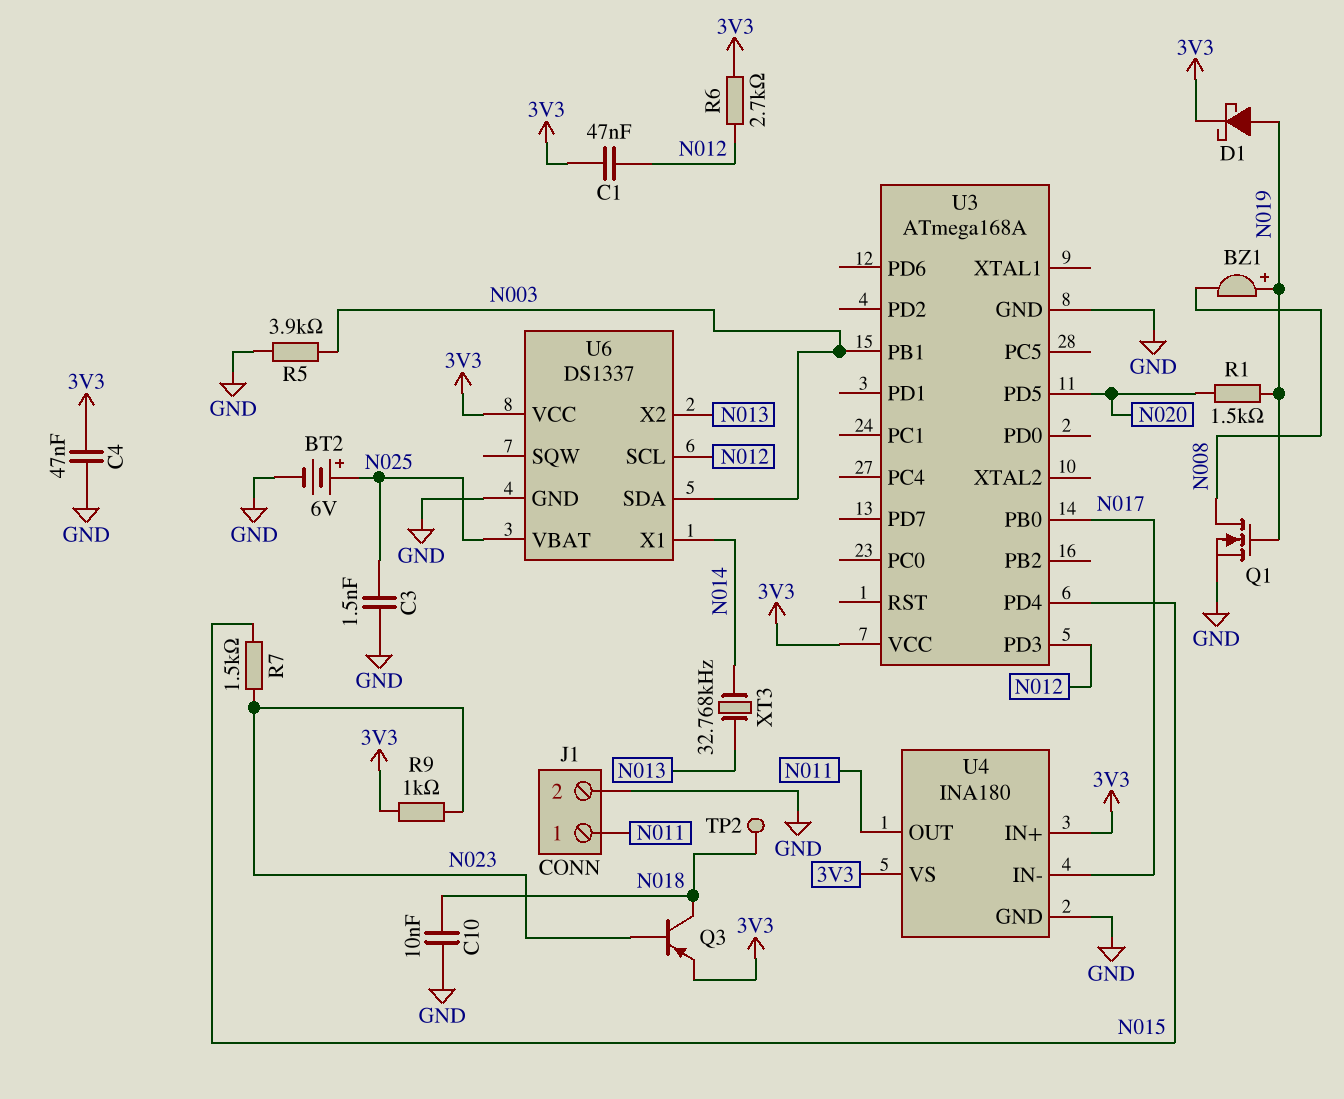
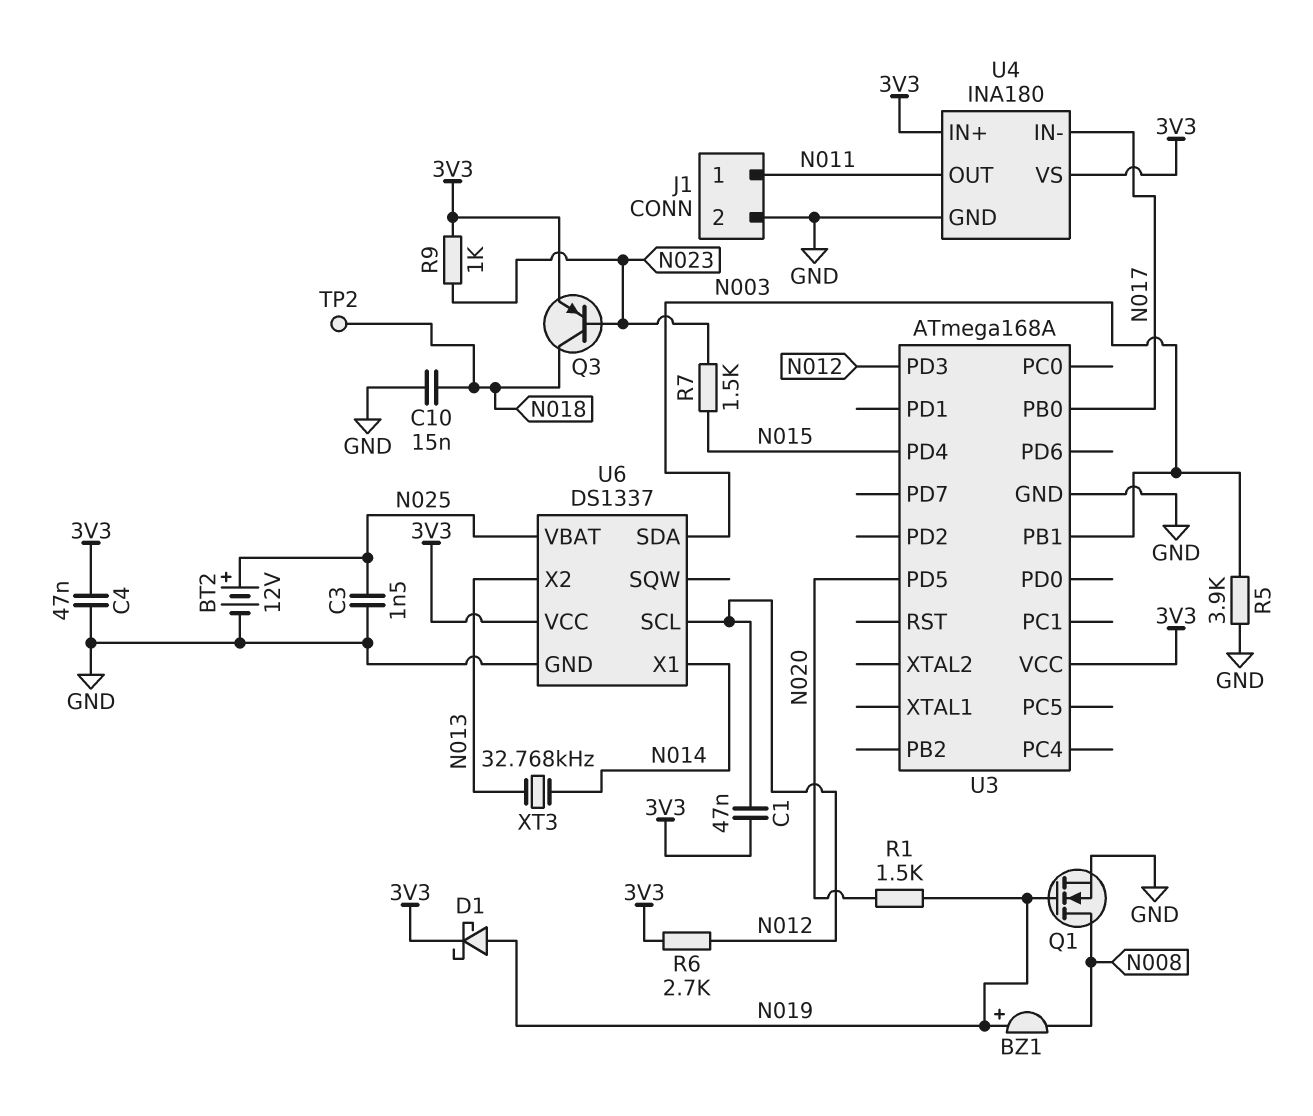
BT2: 6V (plus N025, minus GND) -> 12V (plus N025, minus GND)
C10: 10nF (GND, N018) -> 15nF (GND, N018)

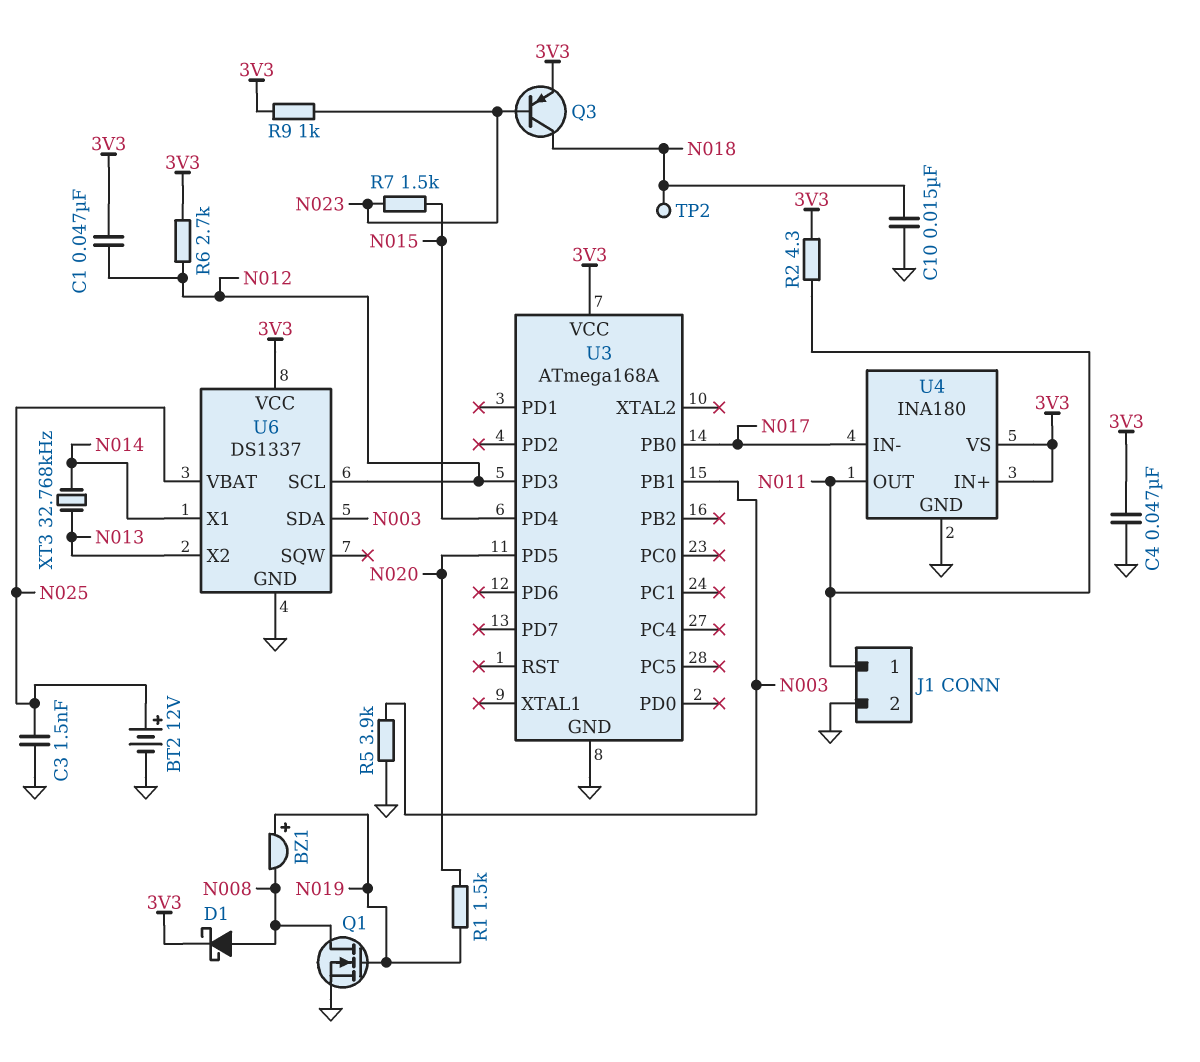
D1: schottky (A N019, K 3V3) -> schottky (A N008, K 3V3)
R2: none -> 4.3 (3V3, N011)

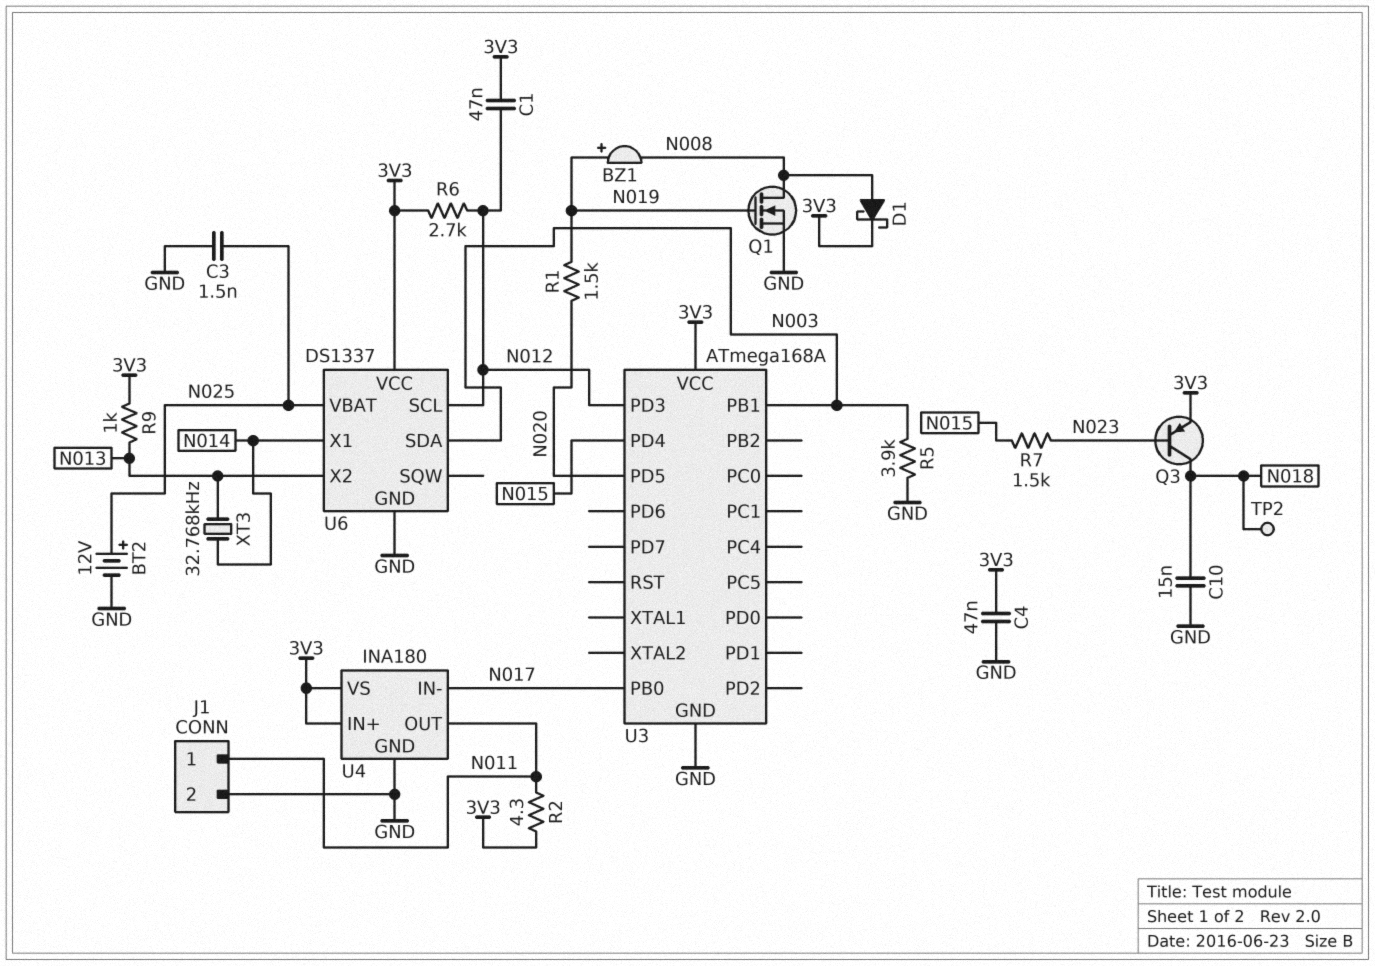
R9: 1k (3V3, N023) -> 1k (3V3, N013)

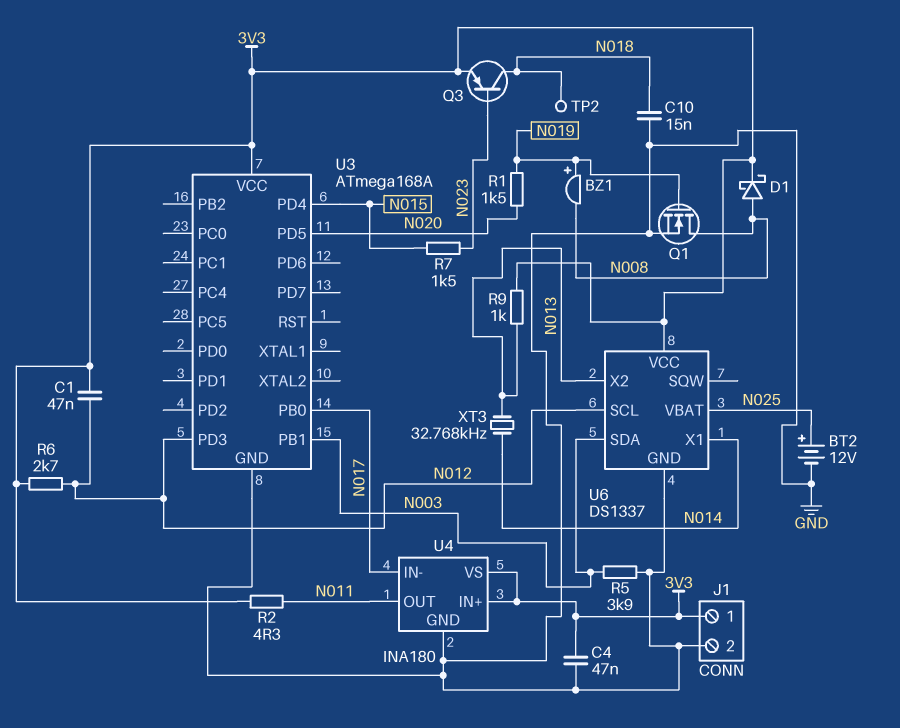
C3: 1.5nF (GND, N025) -> none
J1 pin 1: N011 -> 3V3

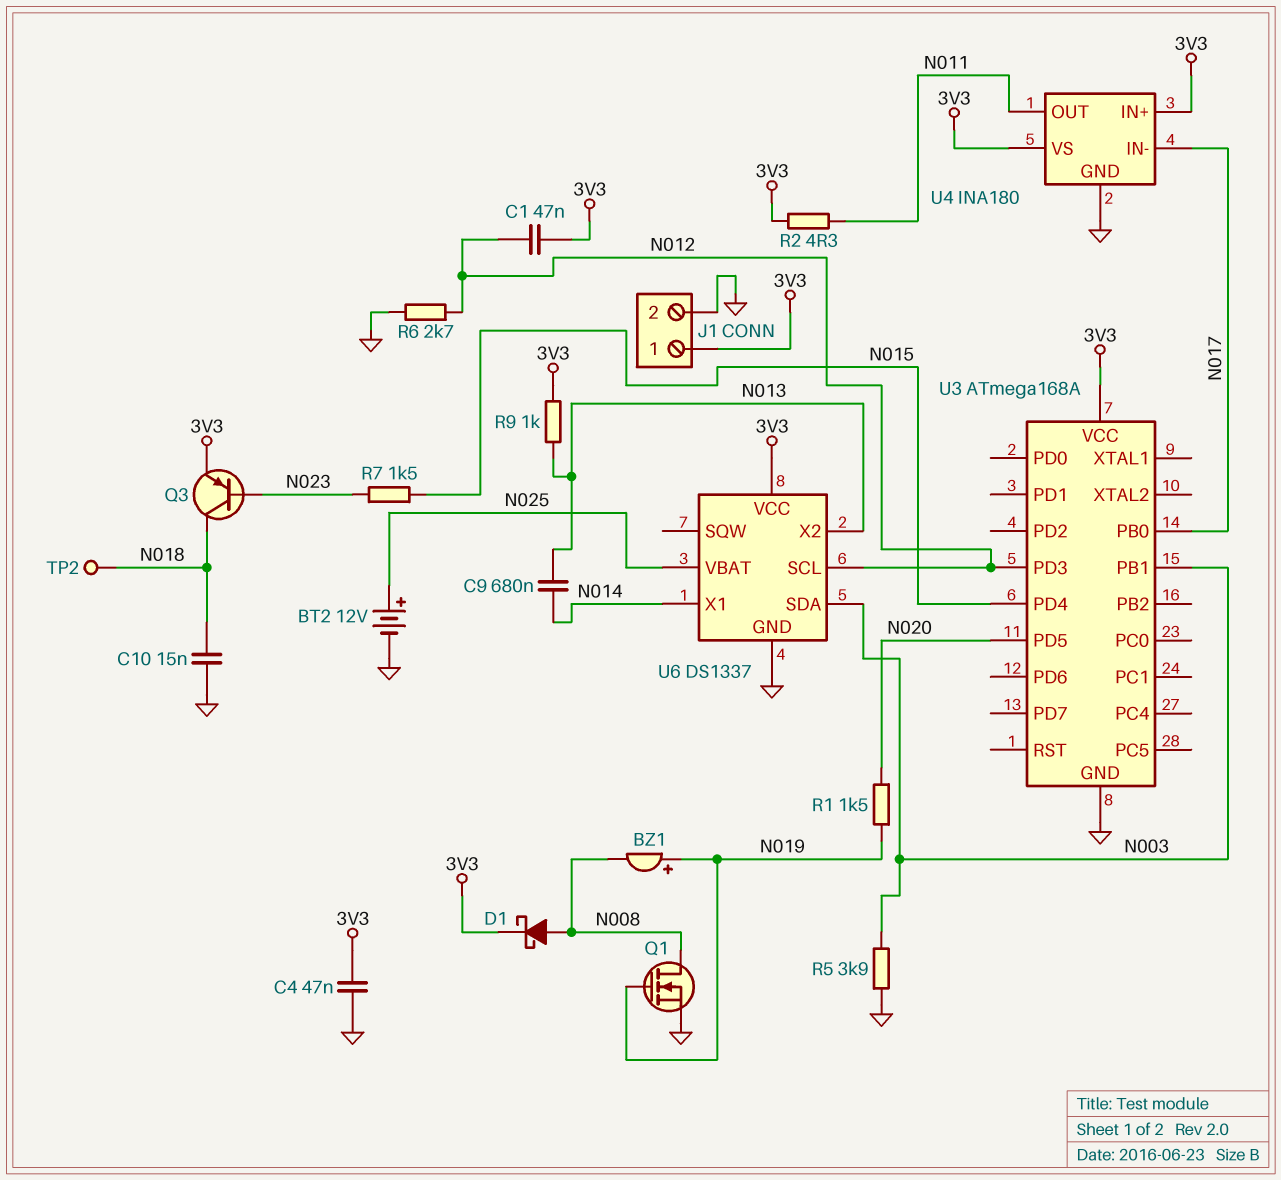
C9: none -> 680nF (N013, N014)
R6: 2.7k (3V3, N012) -> 2.7k (GND, N012)
XT3: 32.768kHz (N013, N014) -> none

